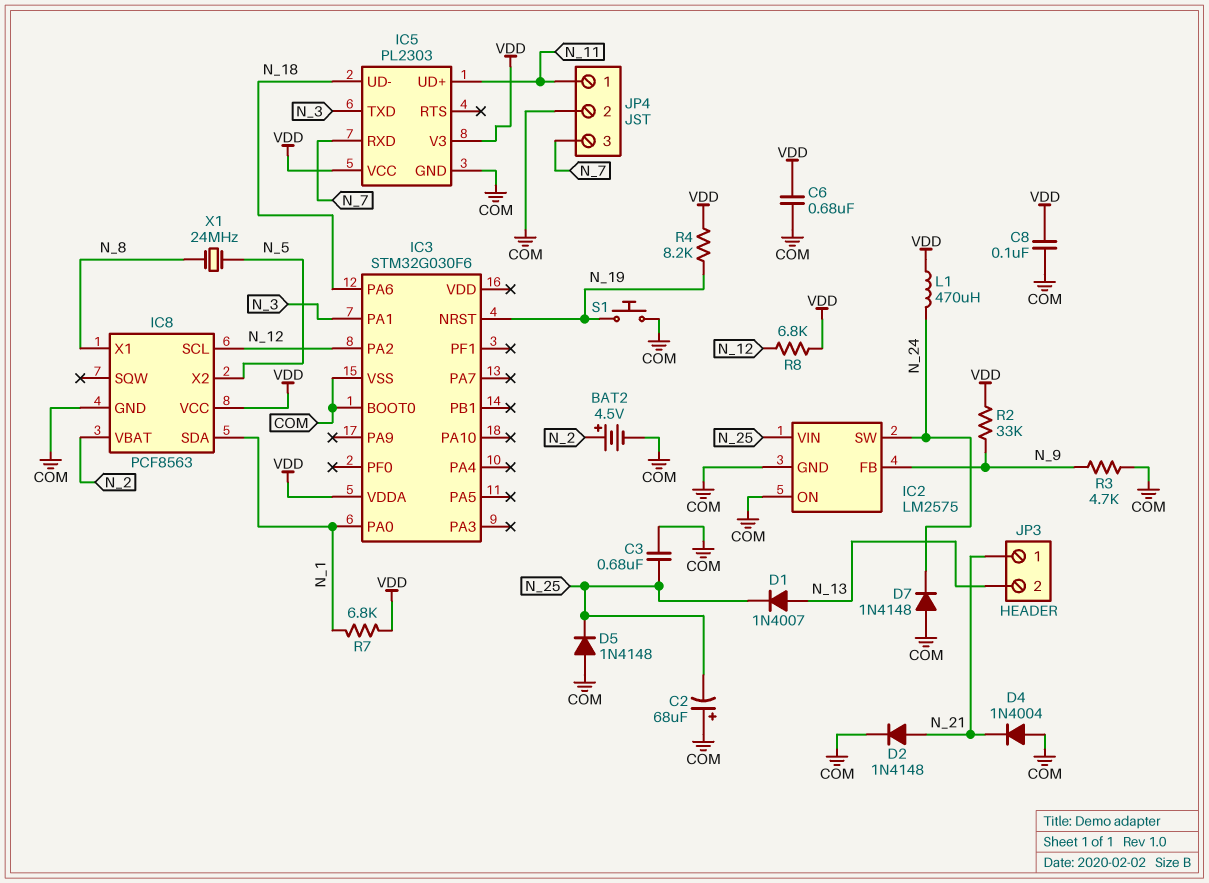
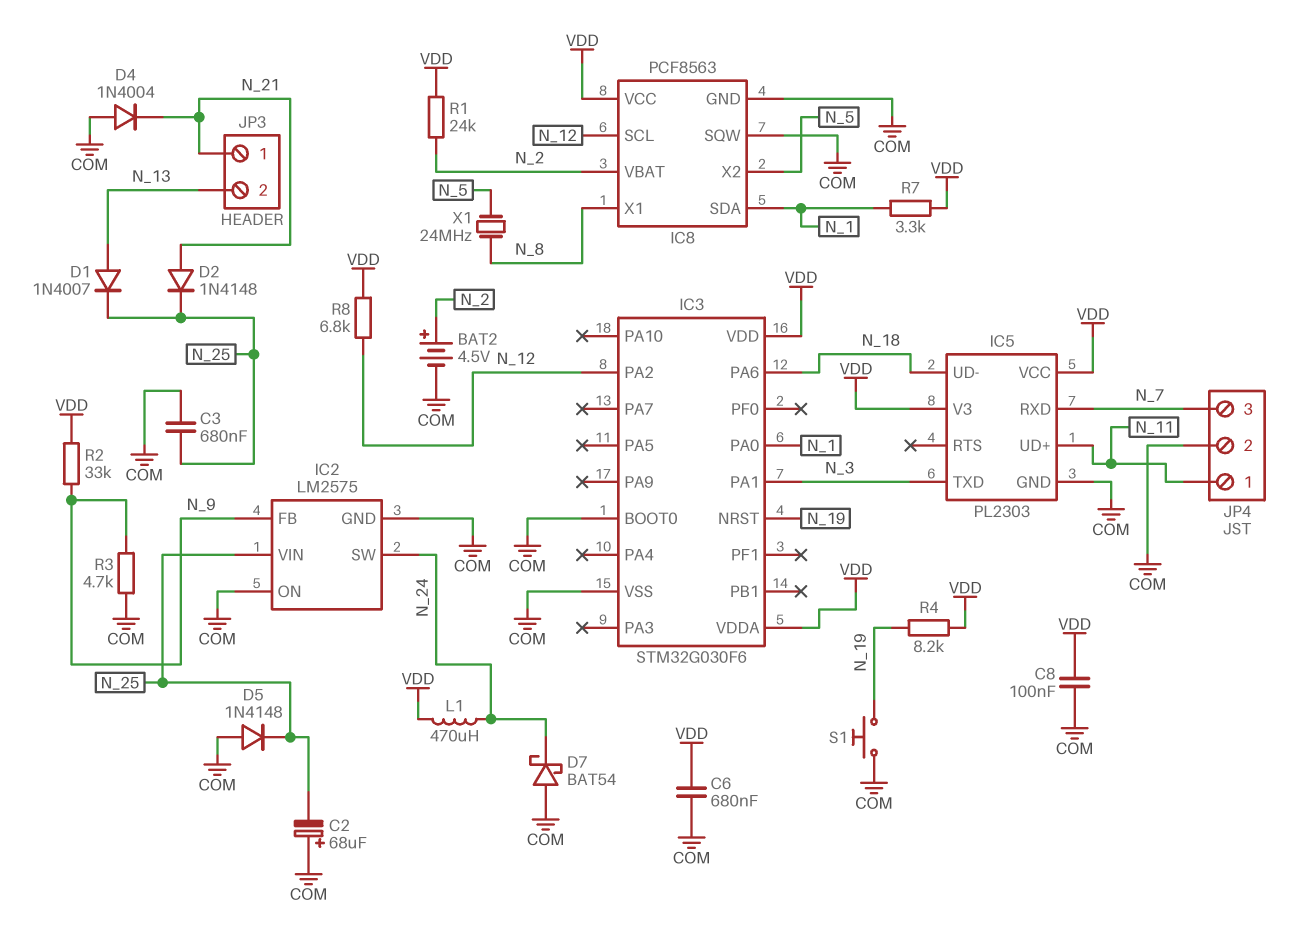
D2: diode 1N4148 (A N_21, K COM) -> diode 1N4148 (A N_21, K N_25)
D7: diode 1N4148 (A COM, K N_24) -> schottky BAT54 (A COM, K N_24)
IC3 pin VDD: none -> VDD
IC8 pin SQW: none -> COM
R1: none -> 24k (N_2, VDD)
R7: 6.8k (N_1, VDD) -> 3.3k (N_1, VDD)

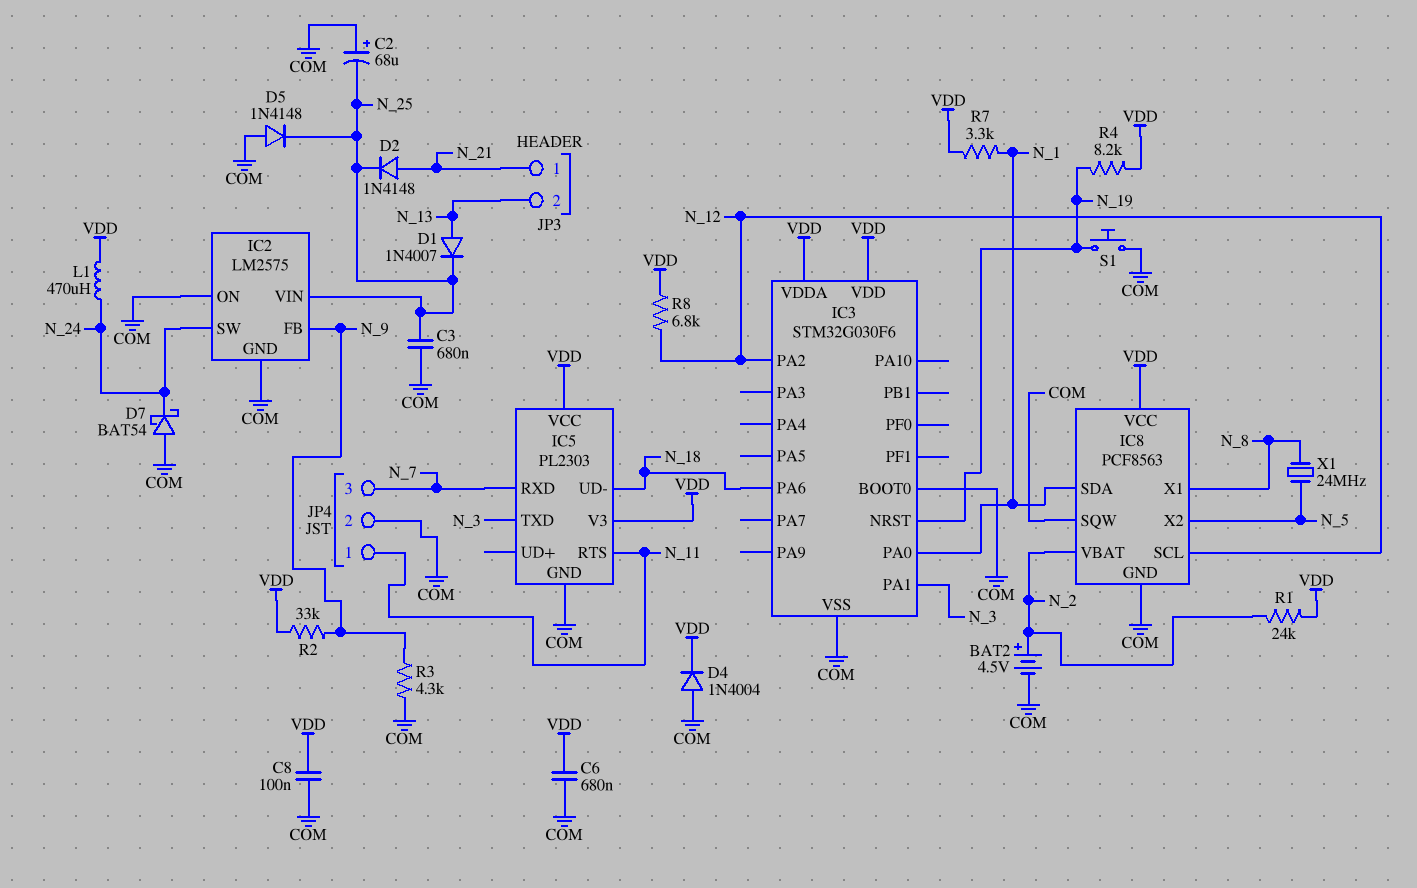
D4: diode 1N4004 (A COM, K N_21) -> diode 1N4004 (A COM, K VDD)
IC5 pin RTS: none -> N_11
IC5 pin UD+: N_11 -> none
R3: 4.7k (COM, N_9) -> 4.3k (COM, N_9)

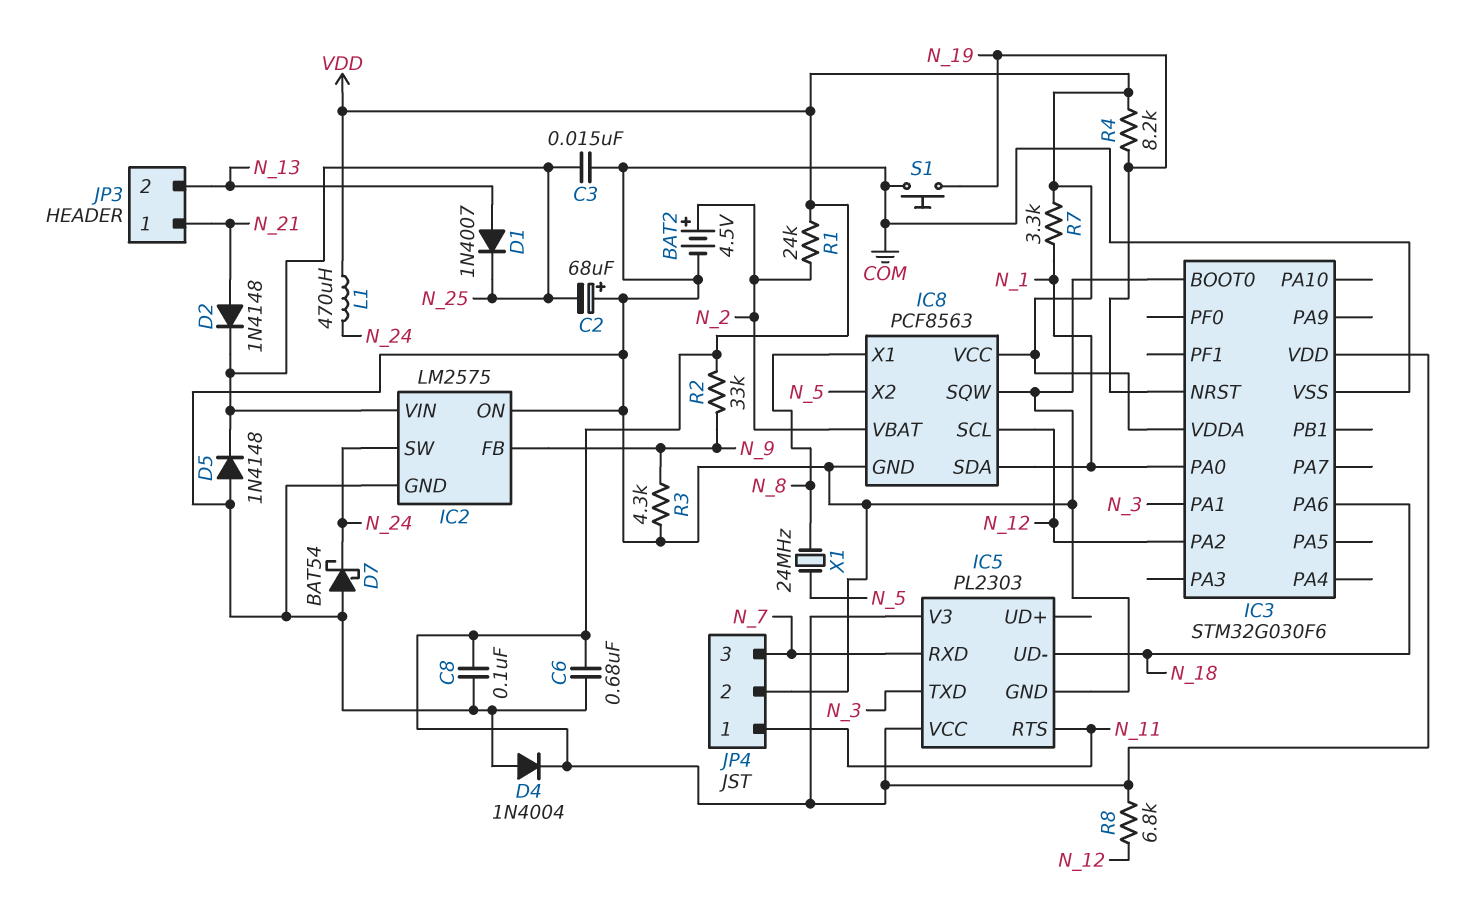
C3: 680nF (COM, N_25) -> 15nF (COM, N_25)

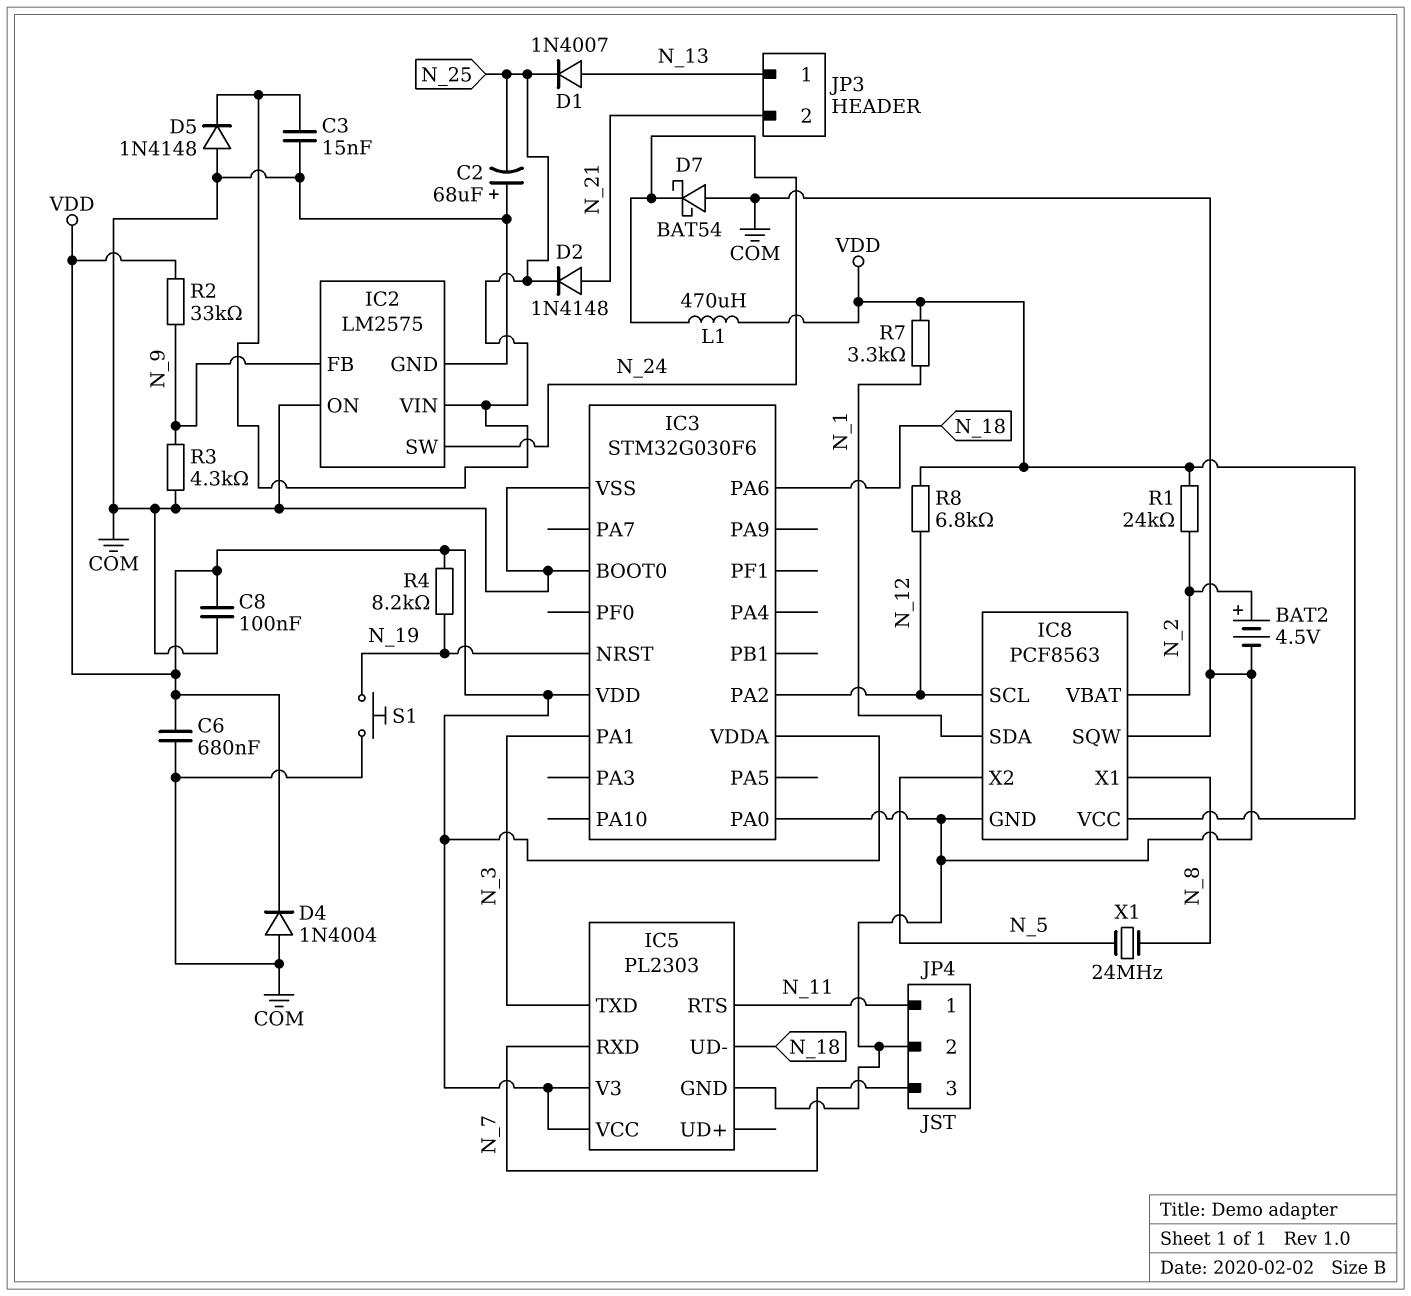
IC3 pin PA0: N_1 -> COM
JP3 pin 1: N_21 -> N_13
JP3 pin 2: N_13 -> N_21

